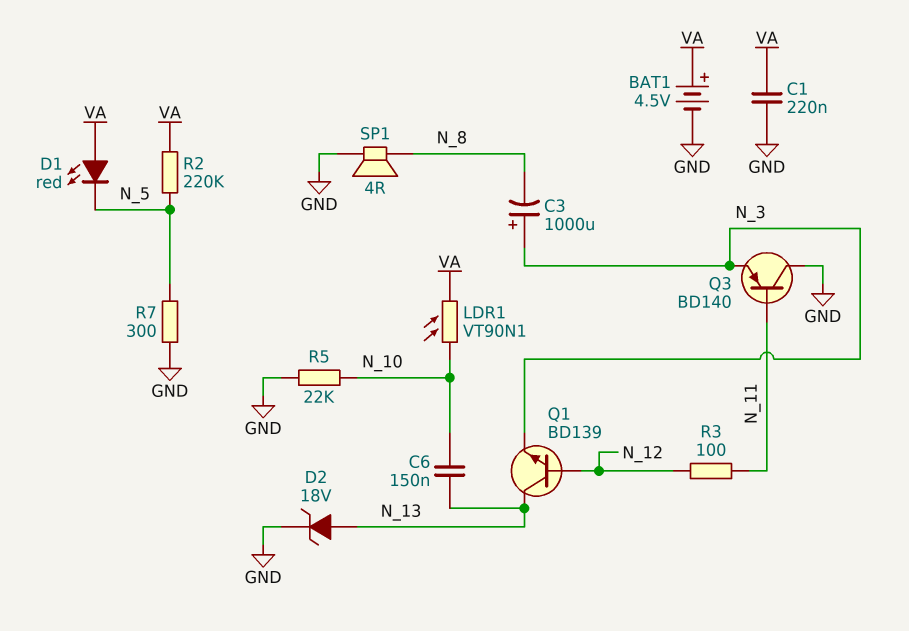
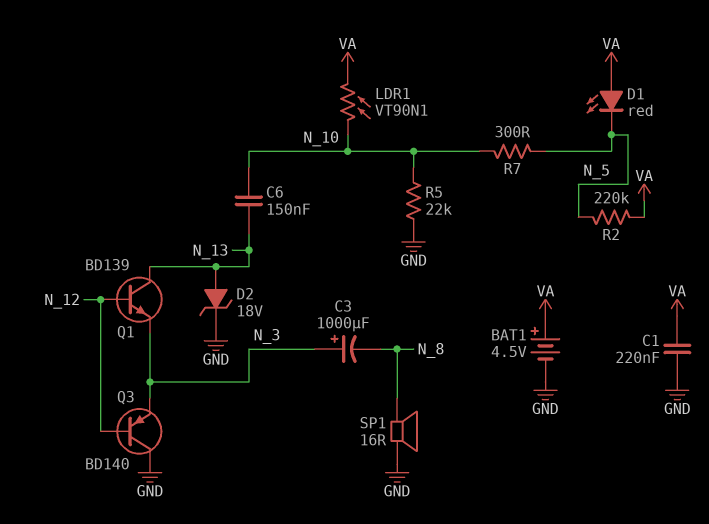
Q3: PNP BD140 (B N_11, C GND, E N_3) -> PNP BD140 (B N_12, C GND, E N_3)
R3: 100 (N_11, N_12) -> none
R7: 300 (GND, N_5) -> 300 (N_5, N_10)
SP1: speaker 4R (GND, N_8) -> speaker 16R (GND, N_8)

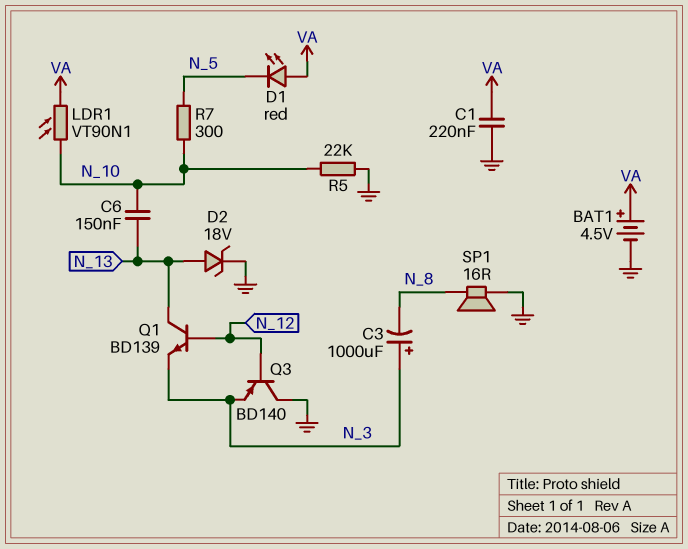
R2: 220k (N_5, VA) -> none

